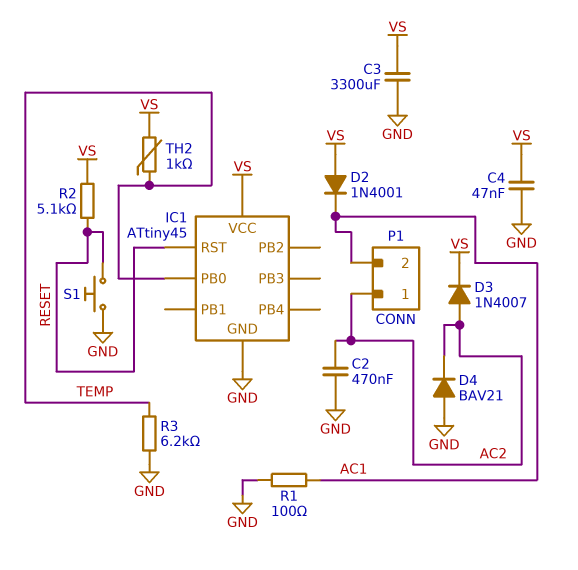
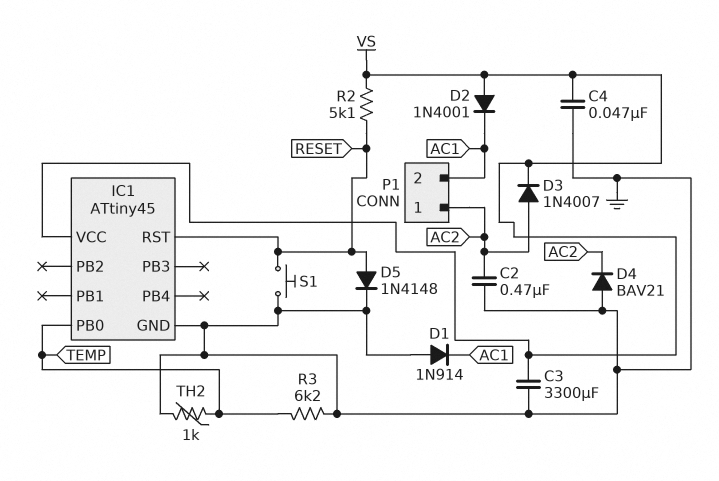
D1: none -> diode 1N914 (A GND, K AC1)
D5: none -> diode 1N4148 (A RESET, K GND)
R1: 100 (AC1, GND) -> none
TH2: 1k (TEMP, VS) -> 1k (GND, TEMP)

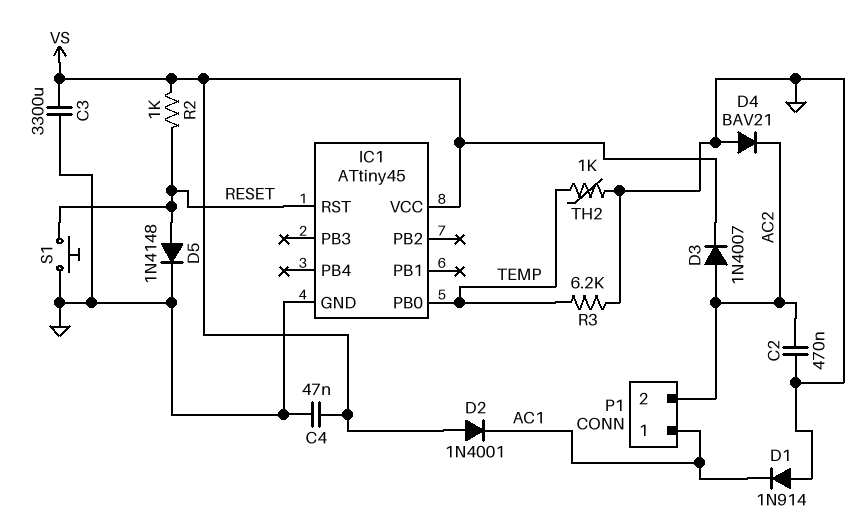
P1 pin 1: AC2 -> AC1
P1 pin 2: AC1 -> AC2
R2: 5.1k (RESET, VS) -> 1k (RESET, VS)

